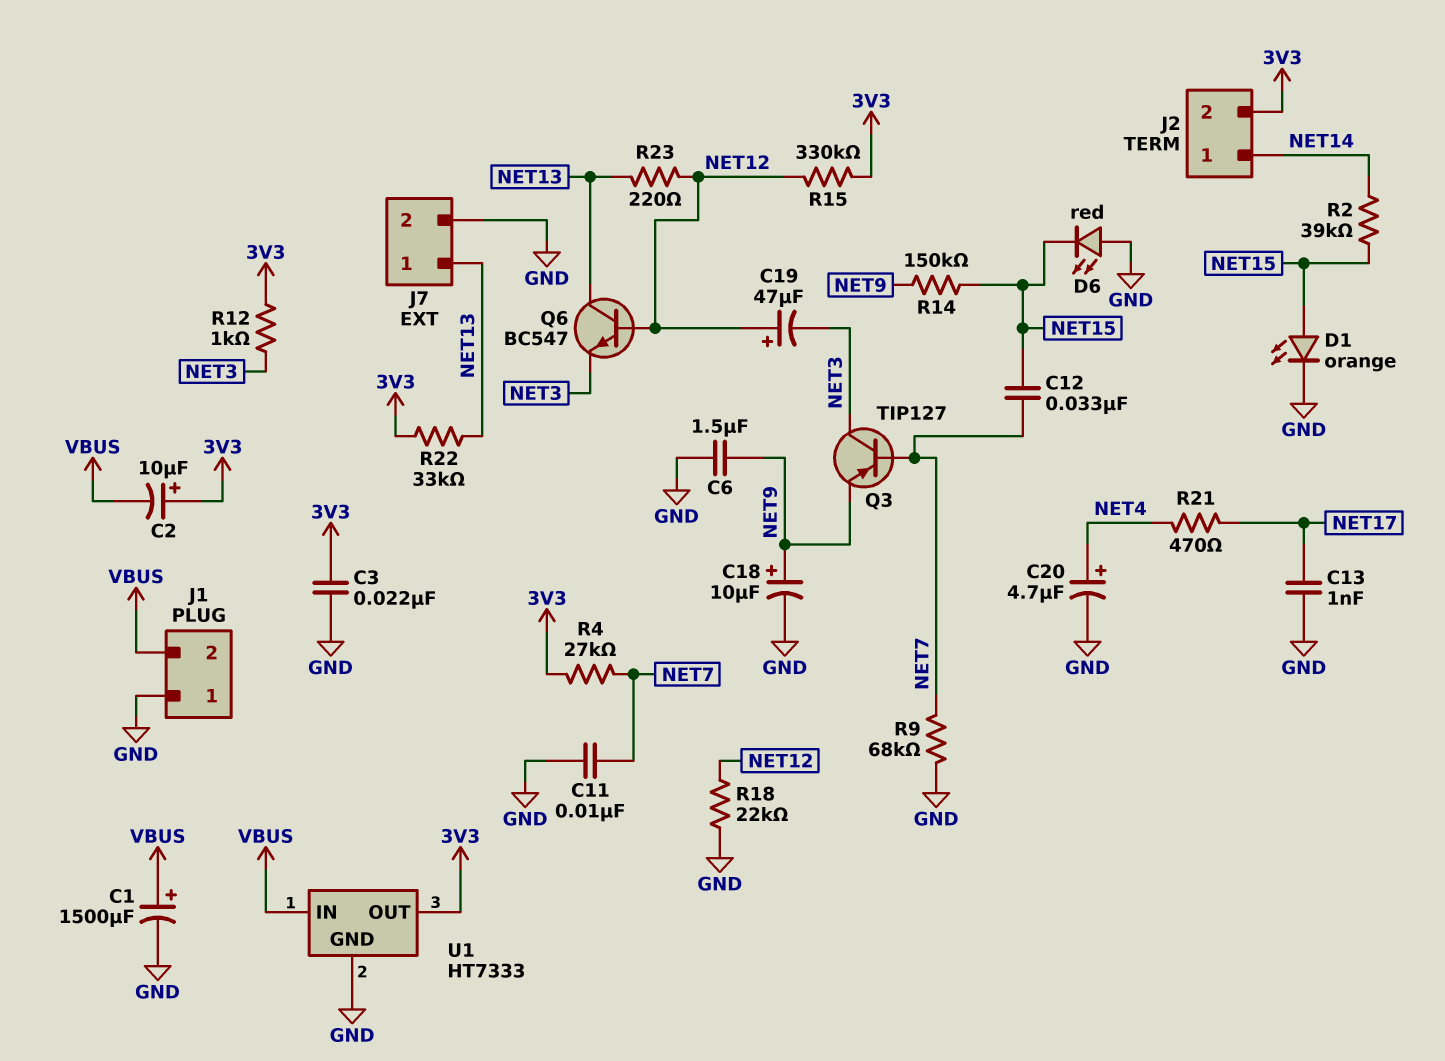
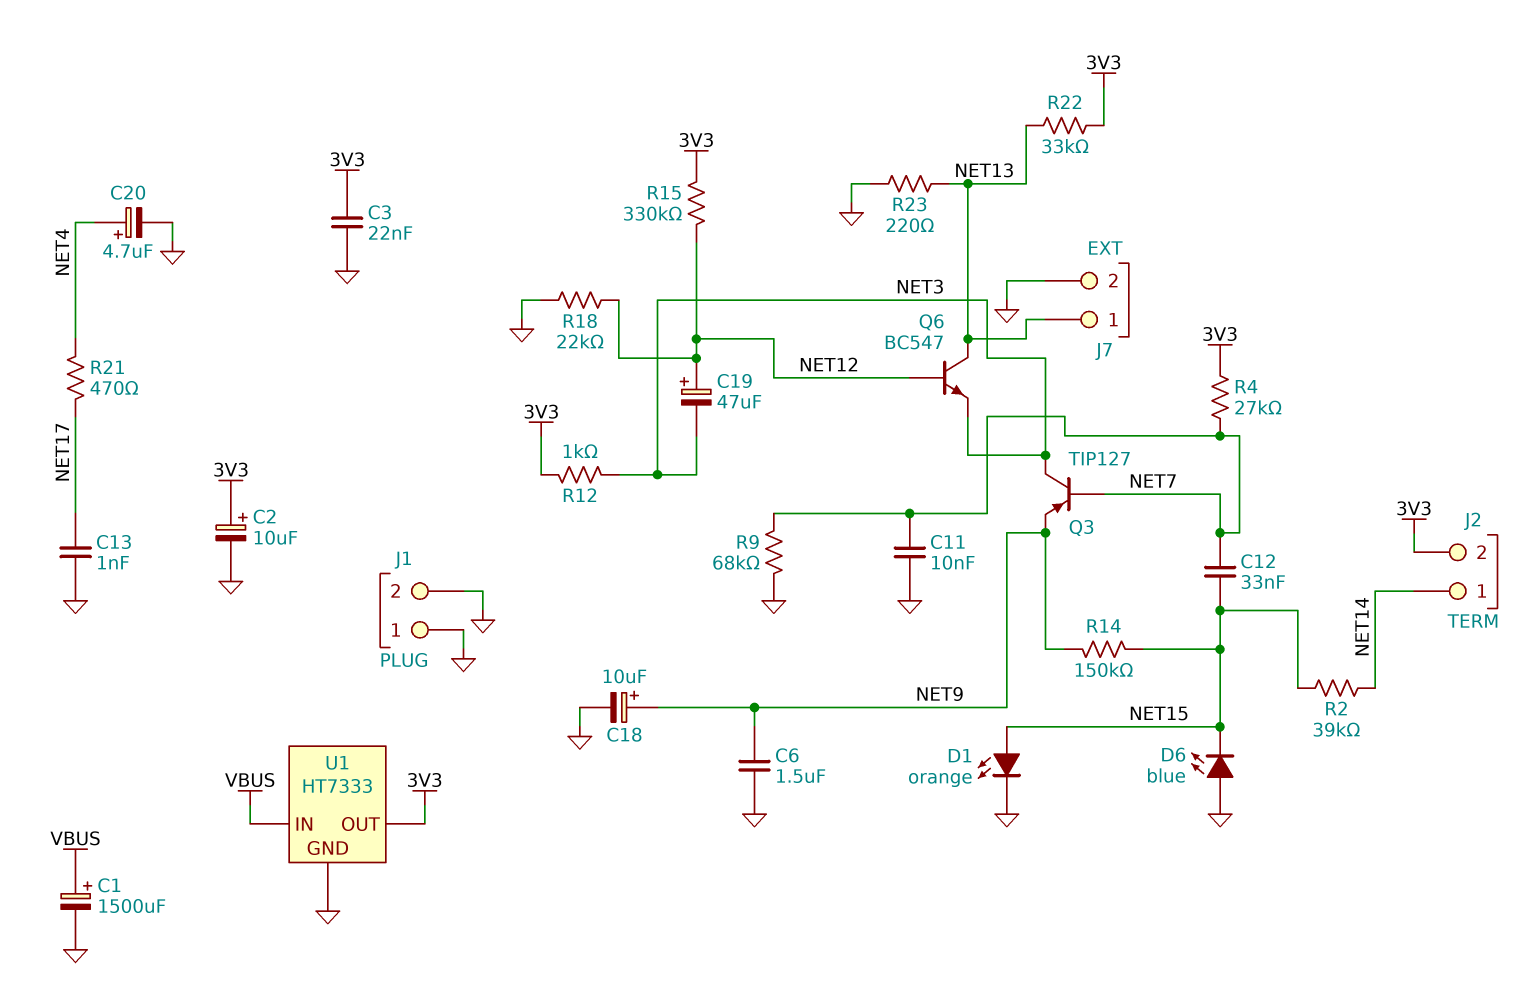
C2: 10uF (plus 3V3, minus VBUS) -> 10uF (plus 3V3, minus GND)
D6: LED red (A GND, K NET15) -> LED blue (A GND, K NET15)
J1 pin 2: VBUS -> GND
R23: 220 (NET12, NET13) -> 220 (GND, NET13)

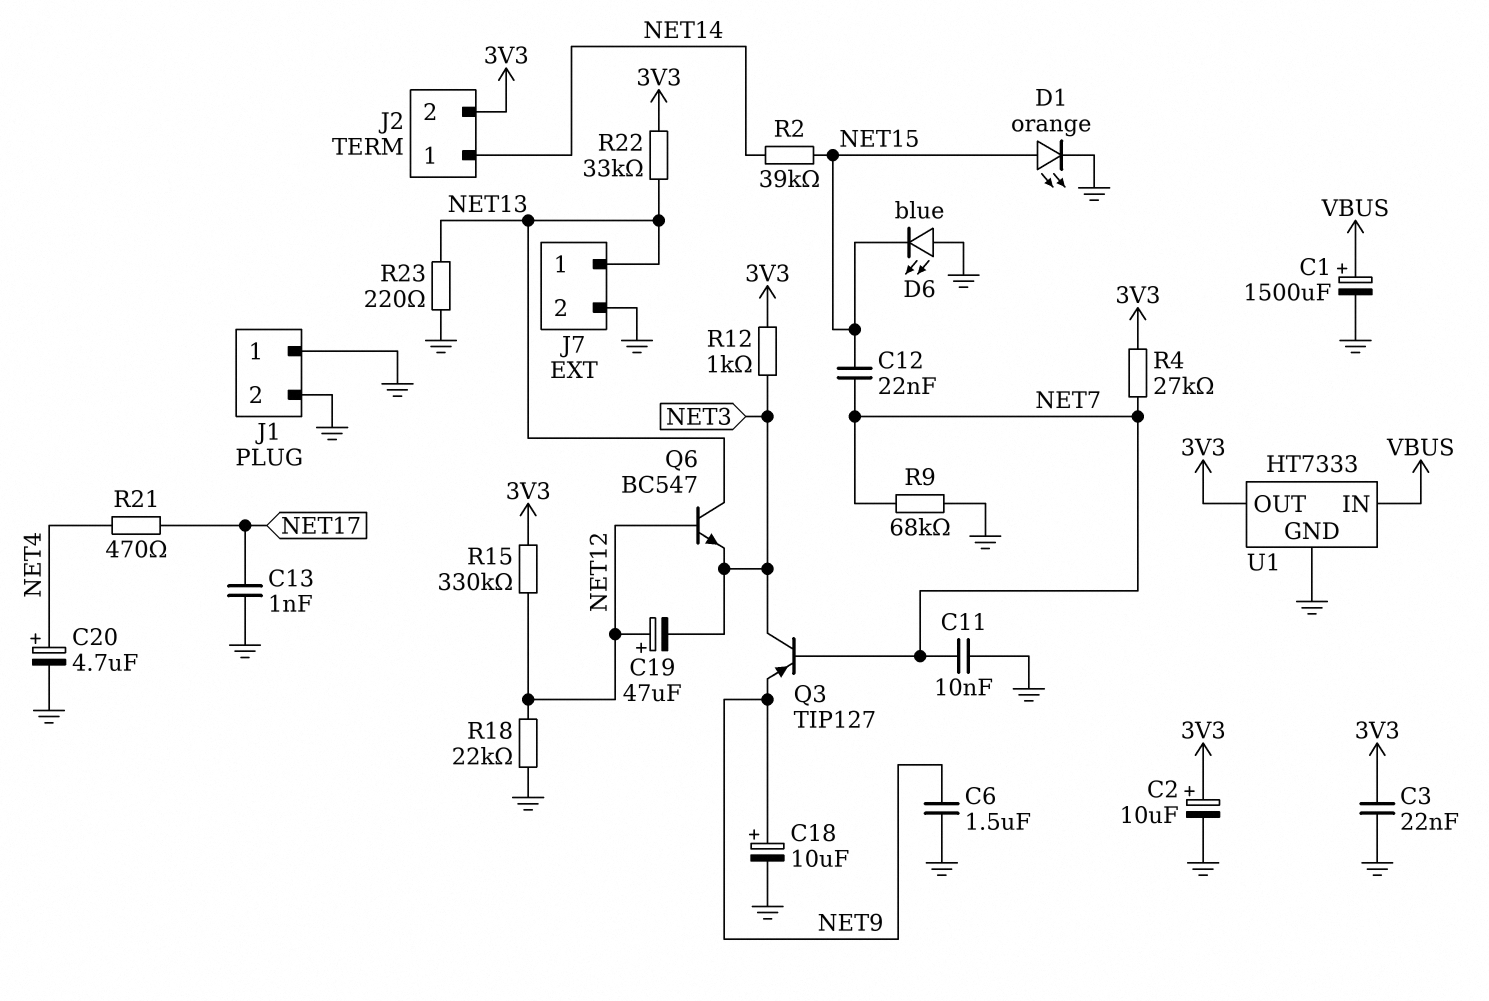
C12: 33nF (NET7, NET15) -> 22nF (NET7, NET15)
R14: 150k (NET9, NET15) -> none

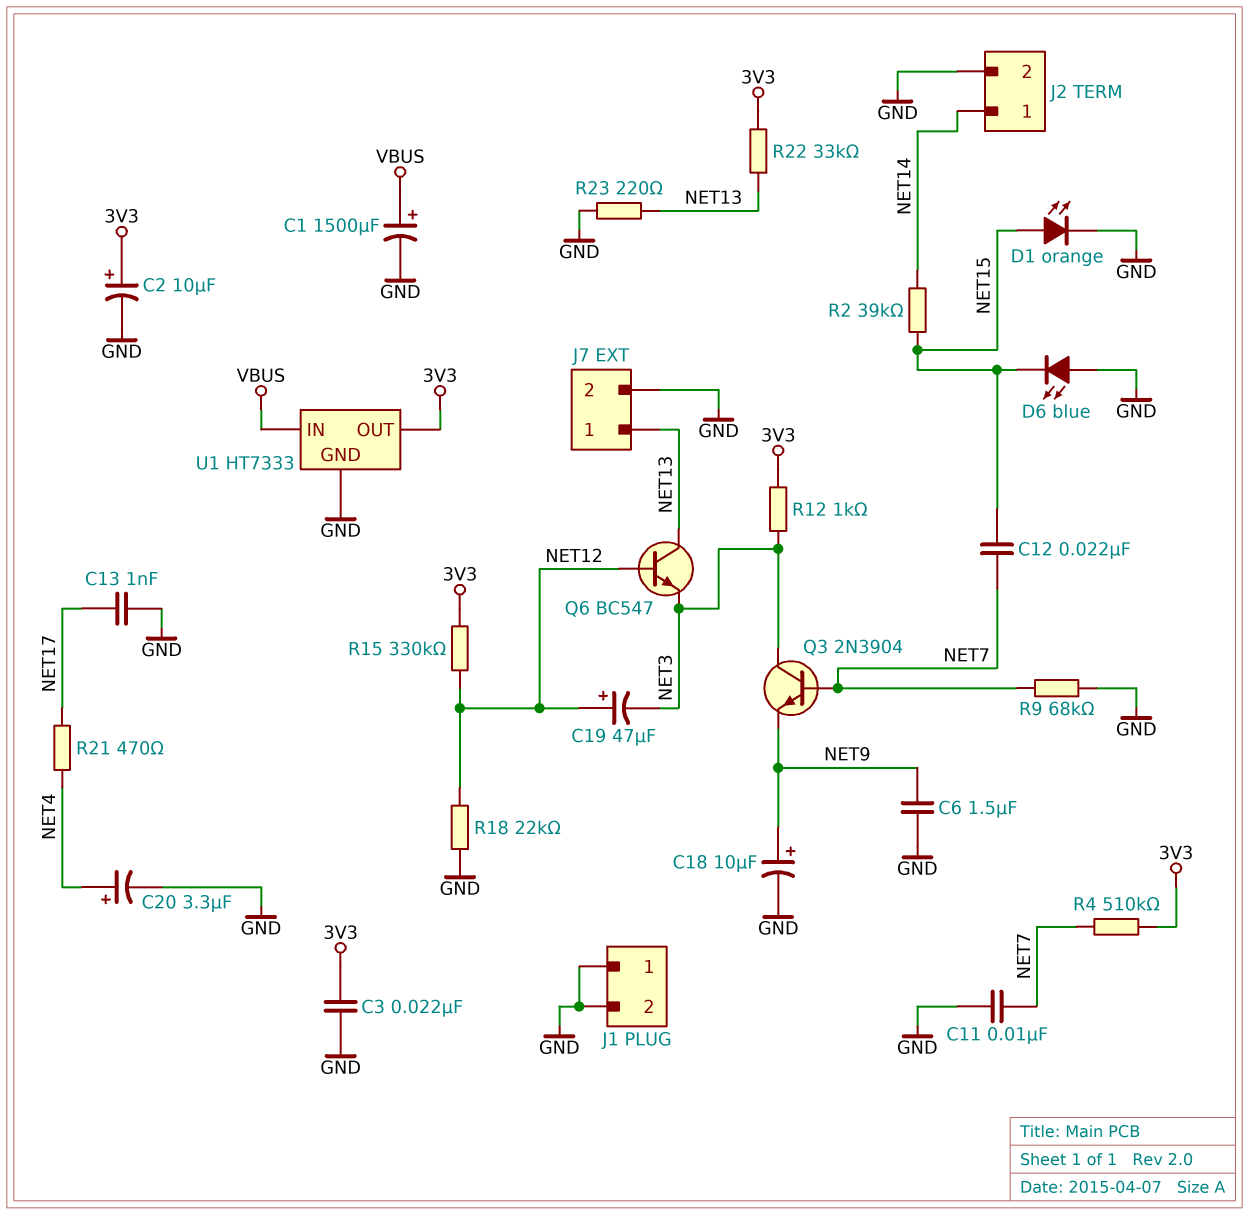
C20: 4.7uF (plus NET4, minus GND) -> 3.3uF (plus NET4, minus GND)
J2 pin 2: 3V3 -> GND
Q3: PNP TIP127 (B NET7, C NET3, E NET9) -> NPN 2N3904 (B NET7, C NET3, E NET9)
R4: 27k (3V3, NET7) -> 510k (3V3, NET7)

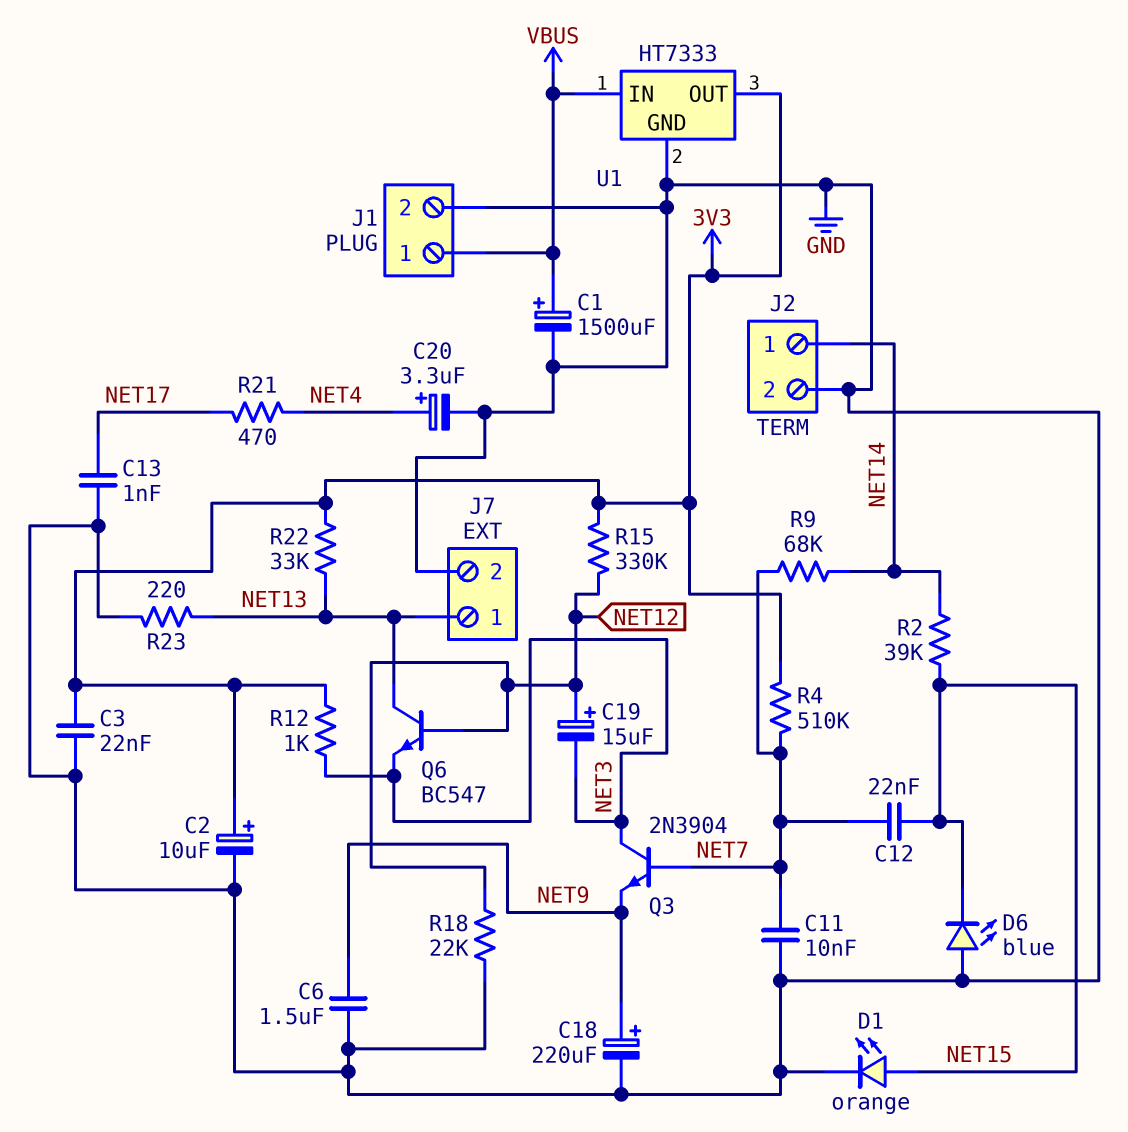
C18: 10uF (plus NET9, minus GND) -> 220uF (plus NET9, minus GND)
C19: 47uF (plus NET12, minus NET3) -> 15uF (plus NET12, minus NET3)
J1 pin 1: GND -> VBUS
R9: 68k (GND, NET7) -> 68k (NET7, NET14)

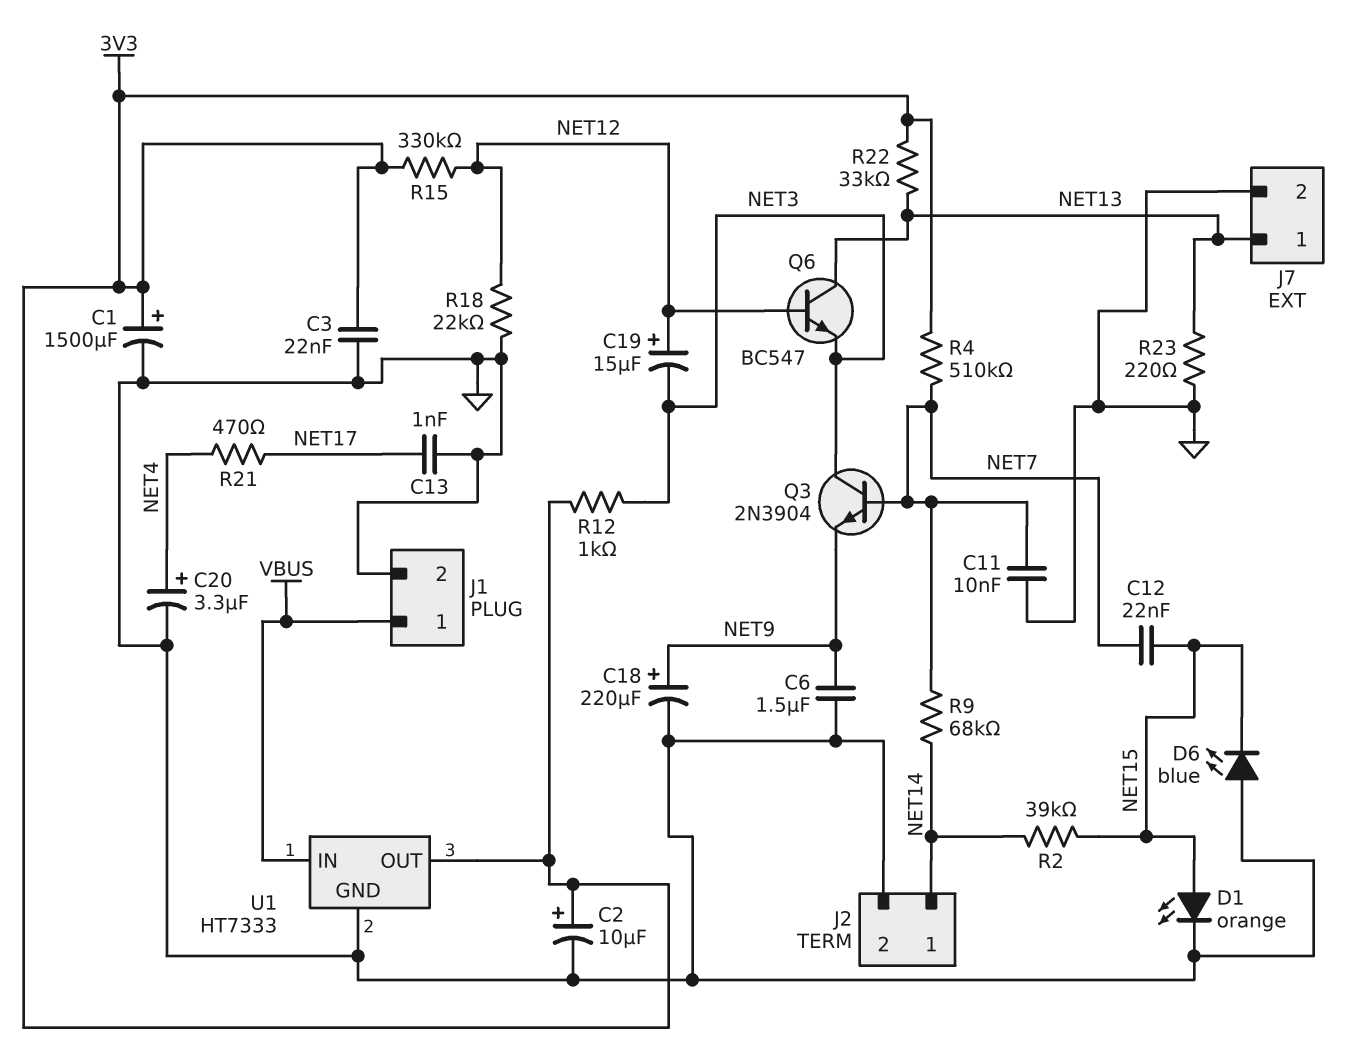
C1: 1500uF (plus VBUS, minus GND) -> 1500uF (plus 3V3, minus GND)

